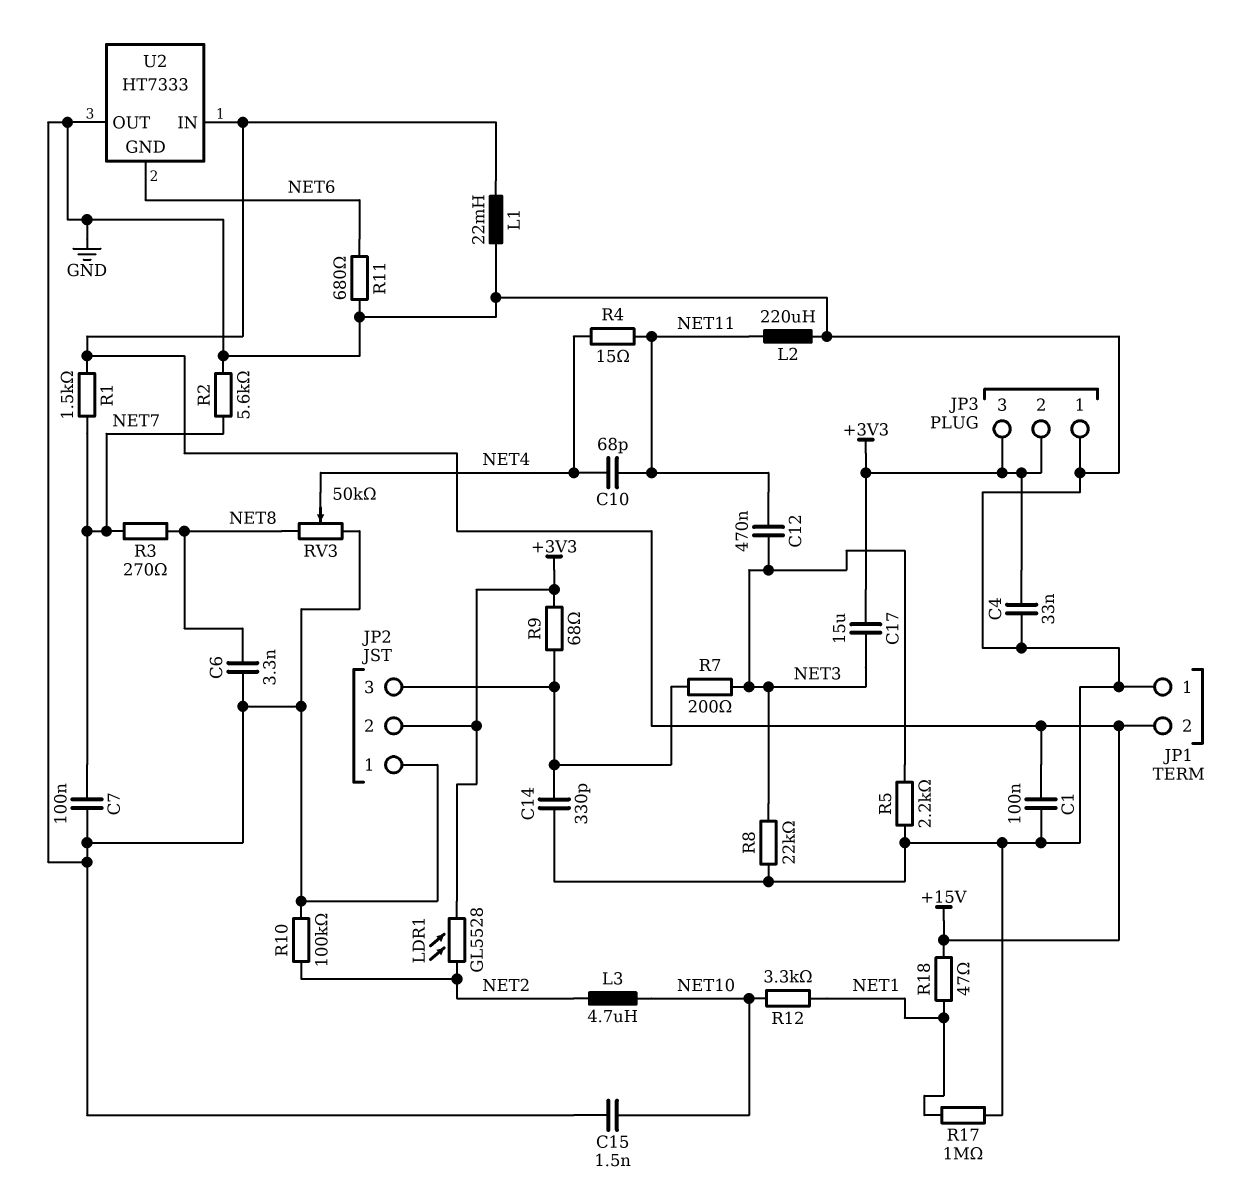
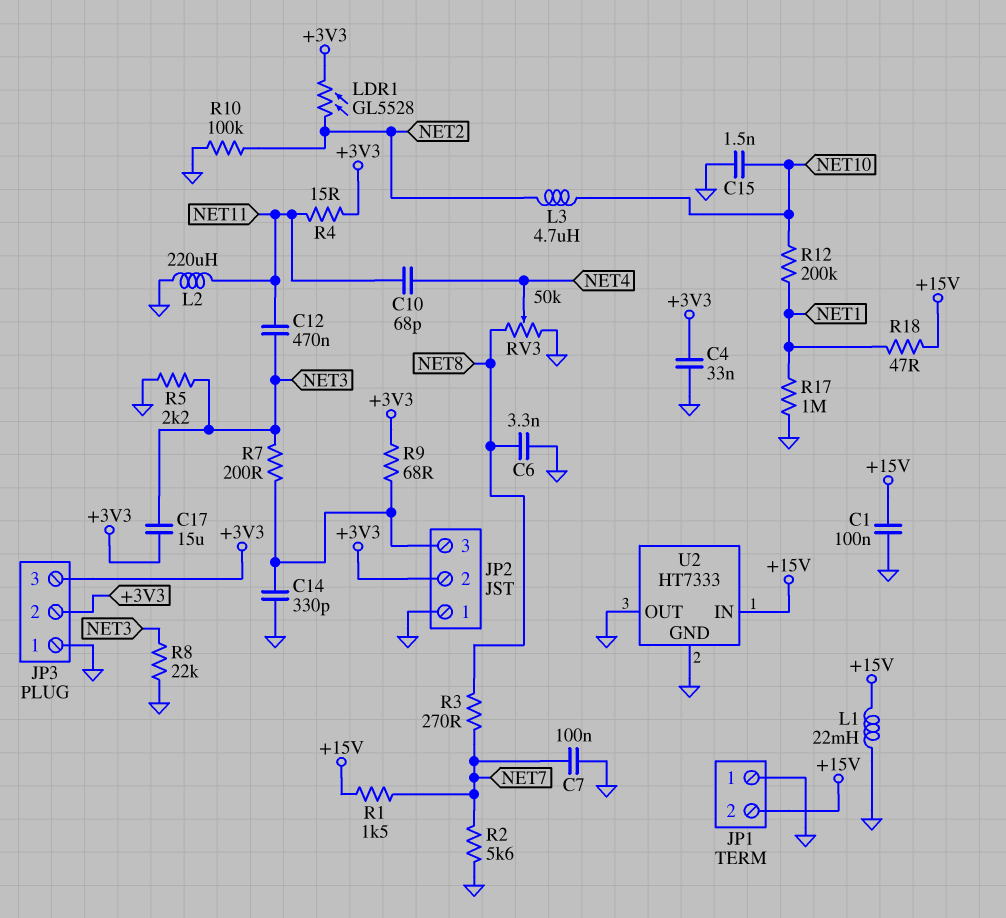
R4: 15 (NET4, NET11) -> 15 (+3V3, NET11)
R11: 680 (GND, NET6) -> none
R12: 3.3k (NET1, NET10) -> 200k (NET1, NET10)
U2 pin GND: NET6 -> GND

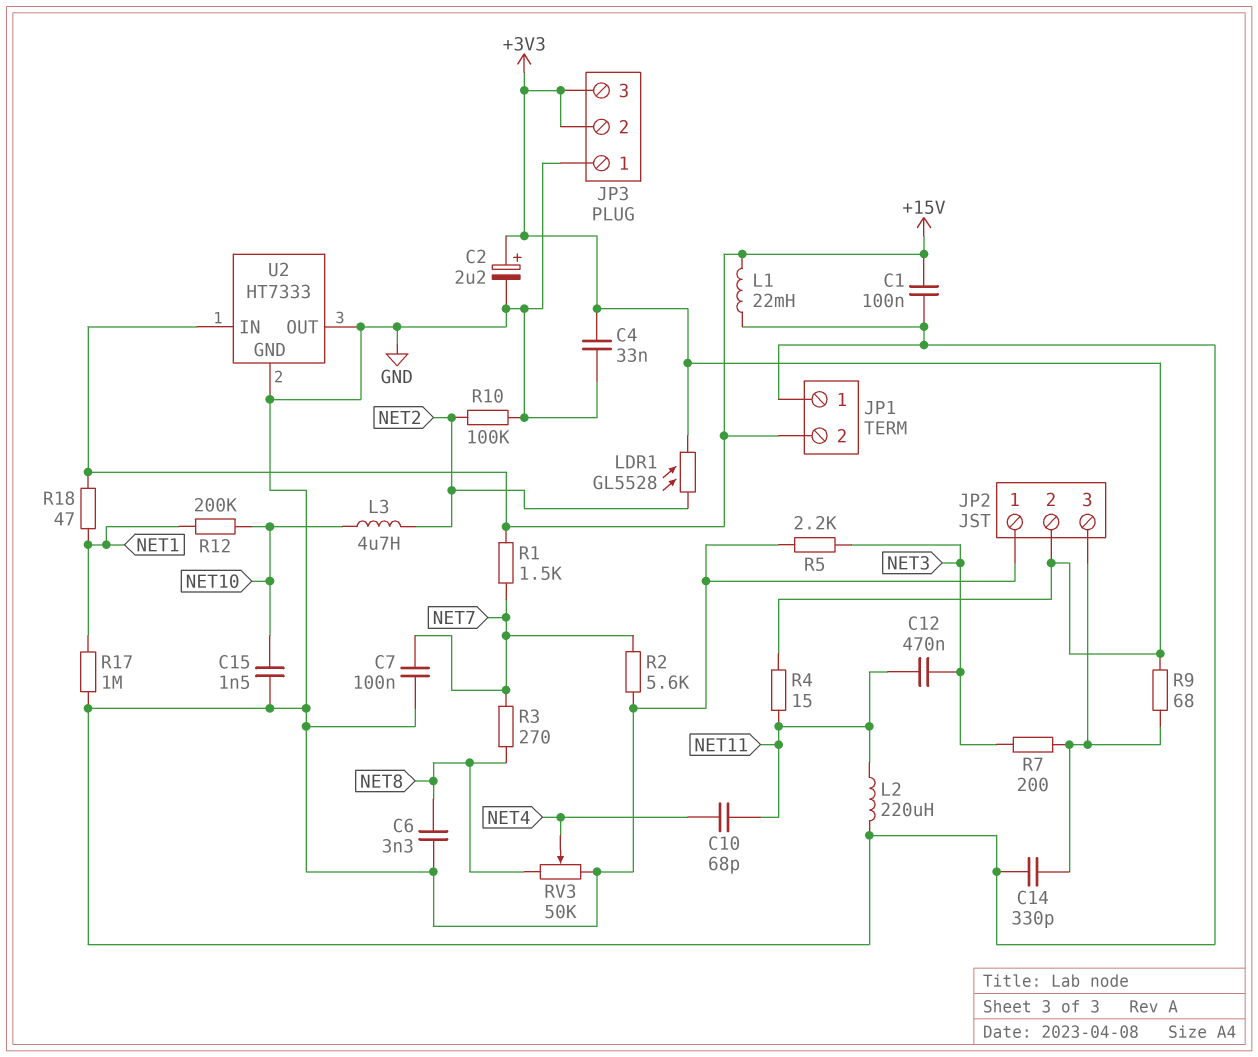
C2: none -> 2.2uF (plus +3V3, minus GND)
C17: 15uF (+3V3, NET3) -> none
R8: 22k (GND, NET3) -> none

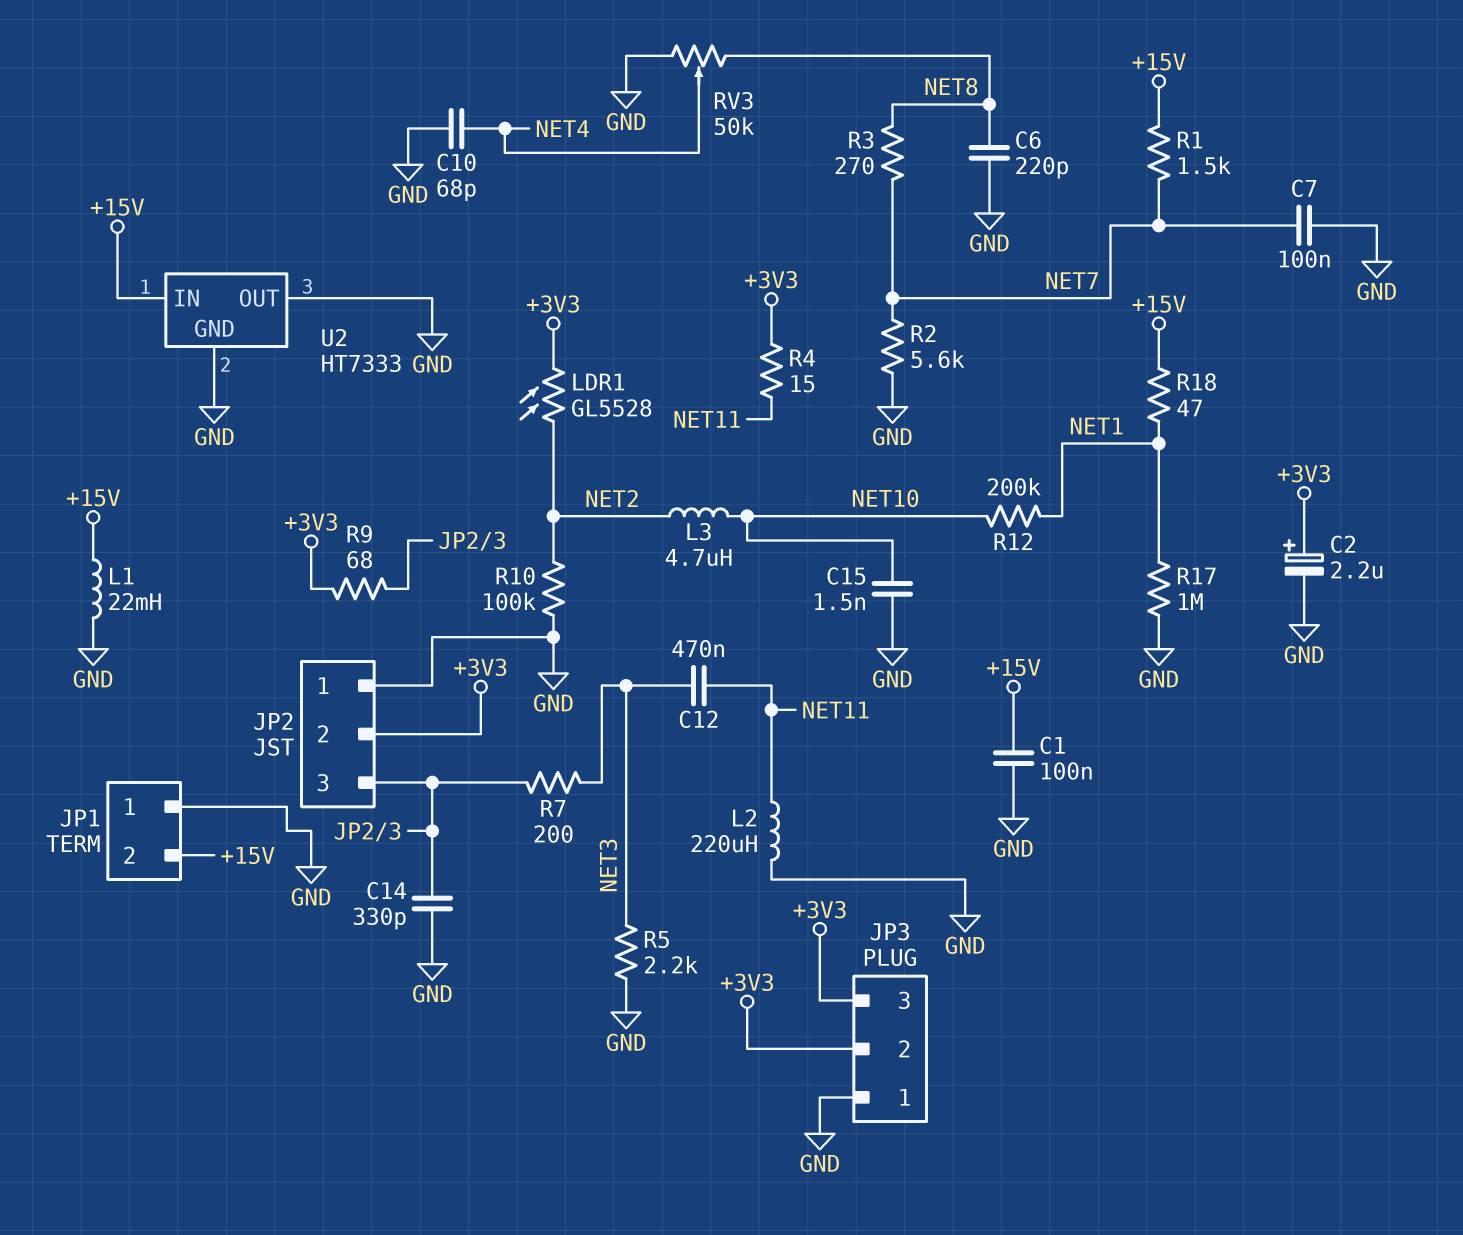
C4: 33nF (+3V3, GND) -> none
C6: 3.3nF (GND, NET8) -> 220pF (GND, NET8)
C10: 68pF (NET4, NET11) -> 68pF (GND, NET4)

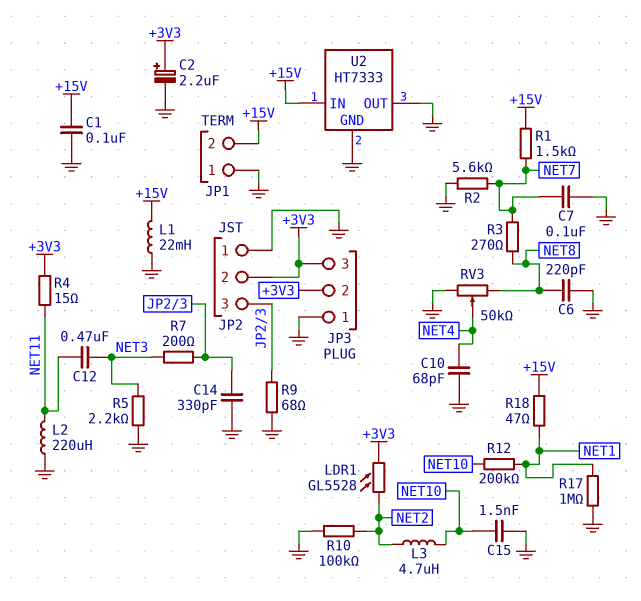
R9: 68 (+3V3, JP2/3) -> 68 (GND, JP2/3)

